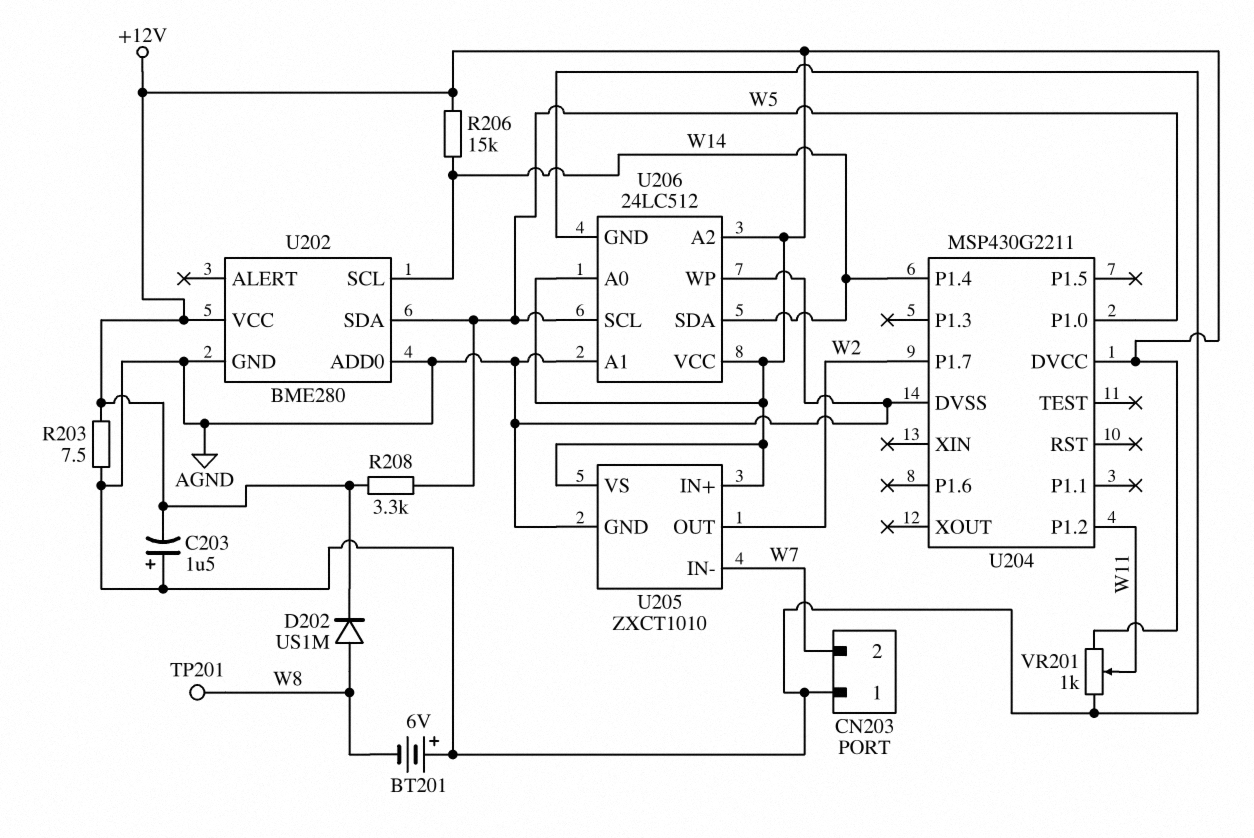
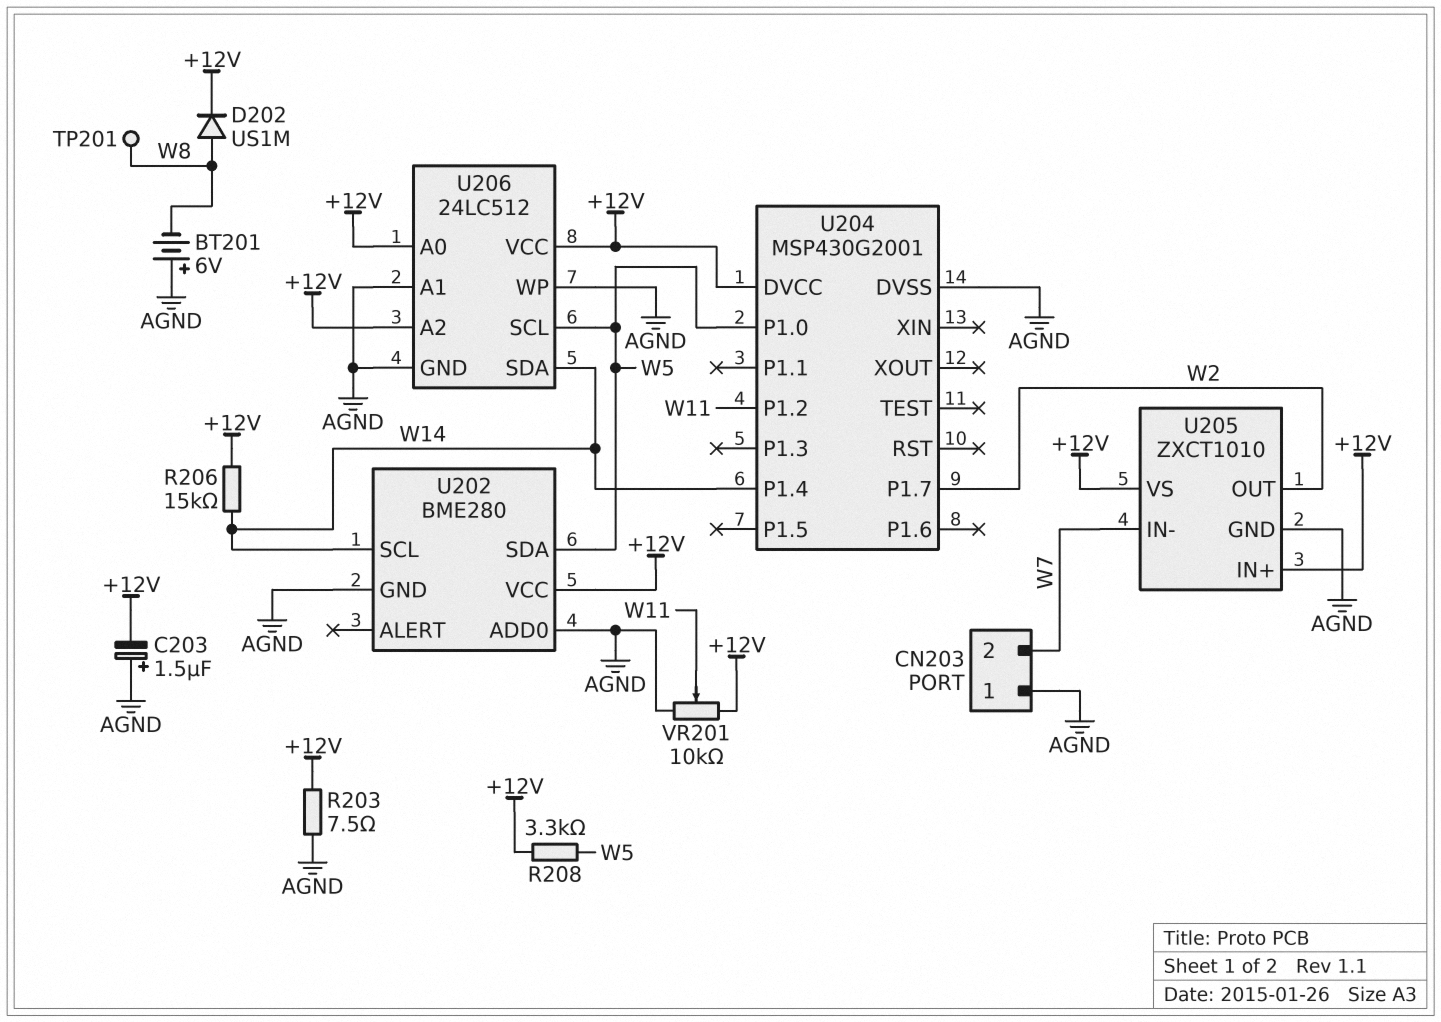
U204: MSP430G2211 -> MSP430G2001
VR201: 1k (+12V, AGND, wiper W11) -> 10k (+12V, AGND, wiper W11)

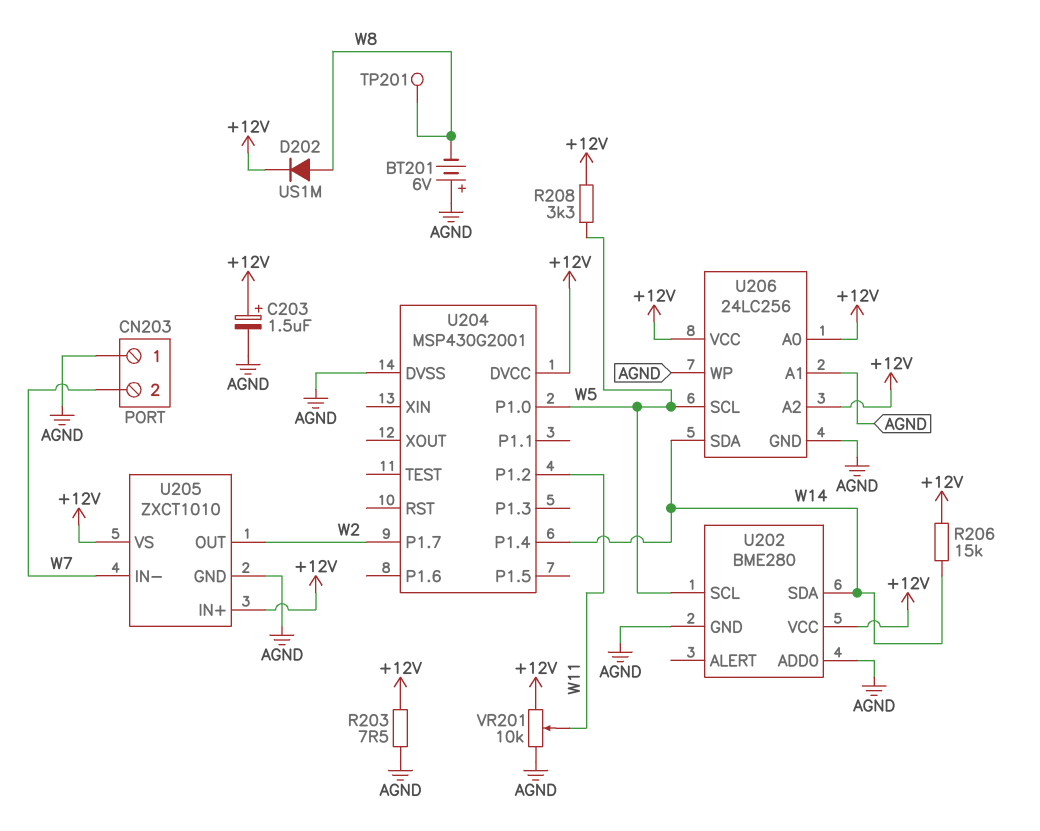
C203: 1.5uF (plus AGND, minus +12V) -> 1.5uF (plus +12V, minus AGND)
U202 pin SCL: W14 -> W5
U202 pin SDA: W5 -> W14
U206: 24LC512 -> 24LC256

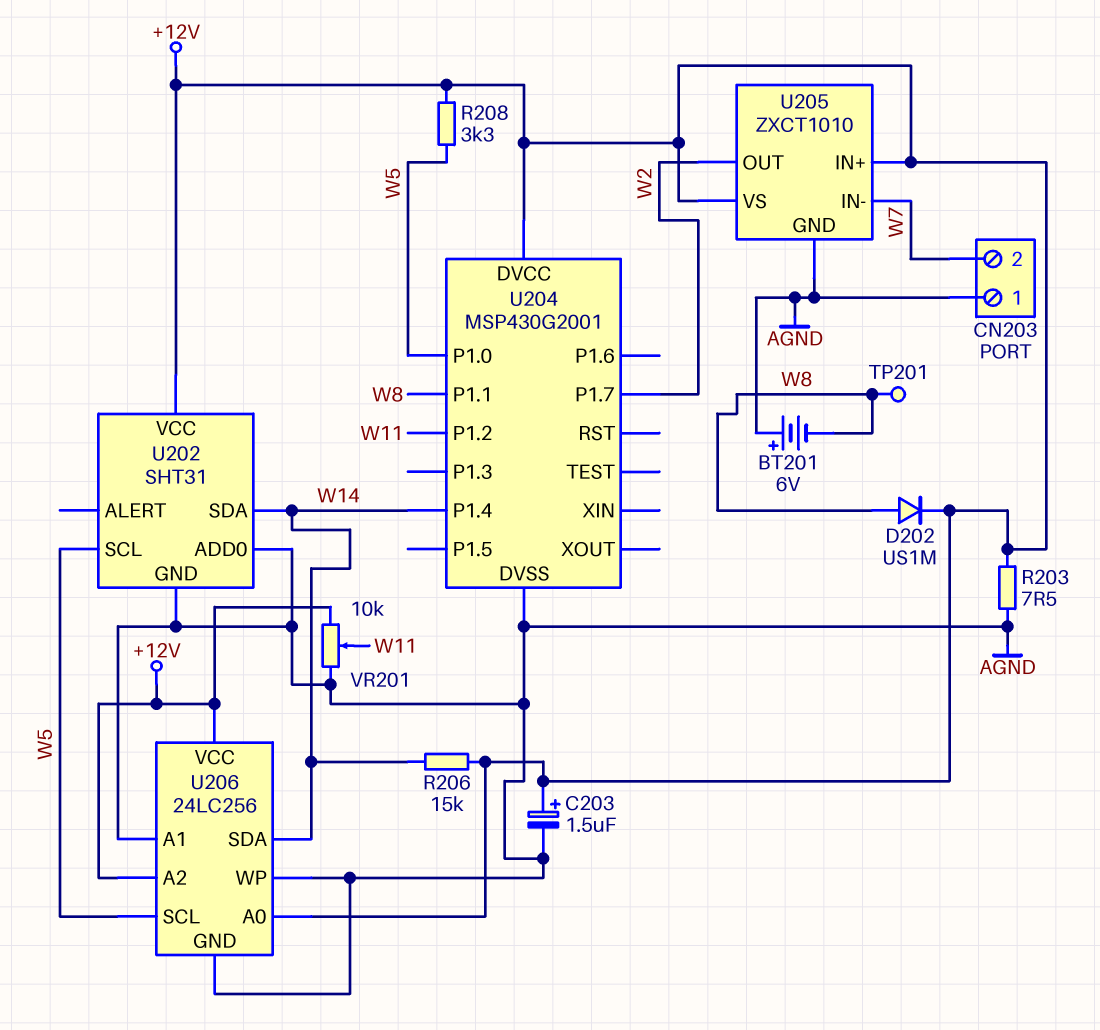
U202: BME280 -> SHT31
U204 pin P1.1: none -> W8

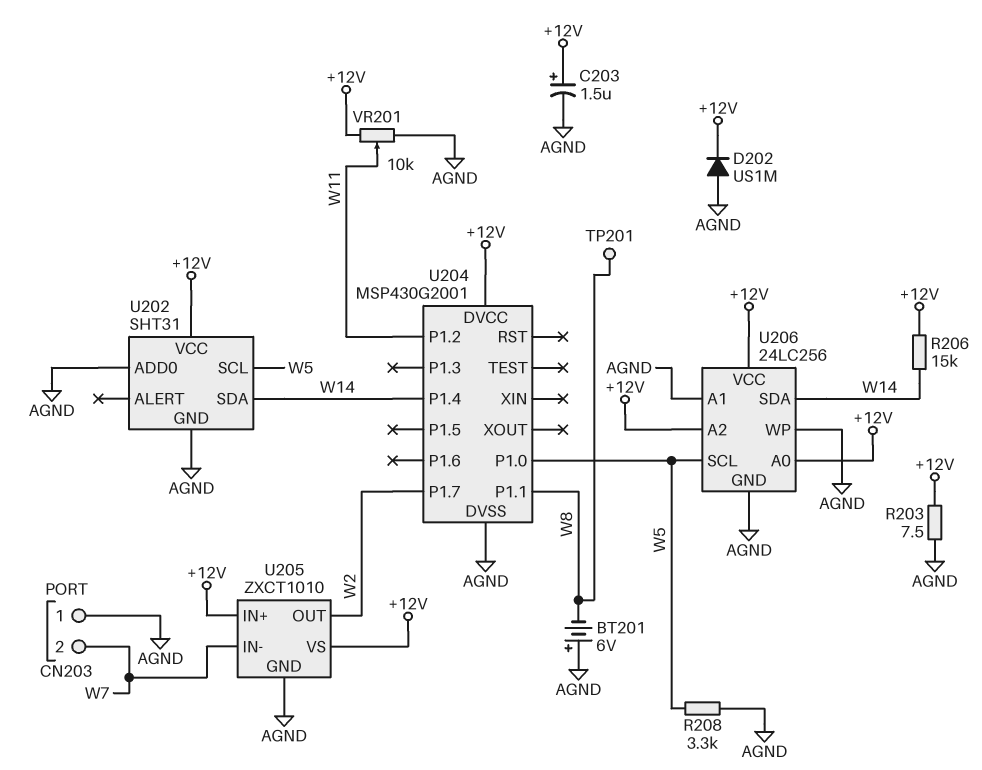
D202: diode US1M (A W8, K +12V) -> diode US1M (A AGND, K +12V)
R208: 3.3k (+12V, W5) -> 3.3k (AGND, W5)

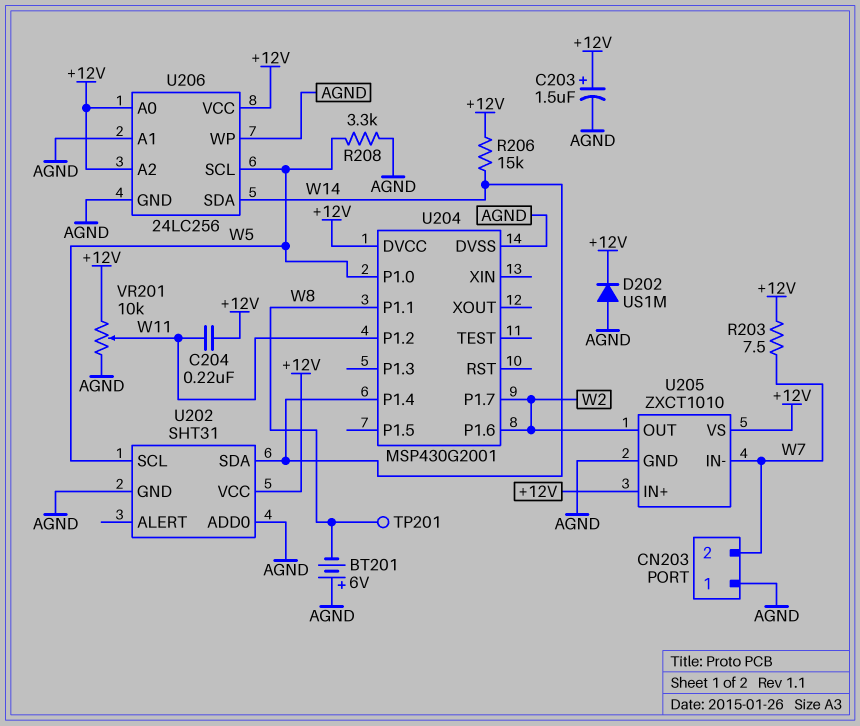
C204: none -> 220nF (+12V, W11)
R203: 7.5 (+12V, AGND) -> 7.5 (+12V, W7)
U204 pin P1.6: none -> W2

